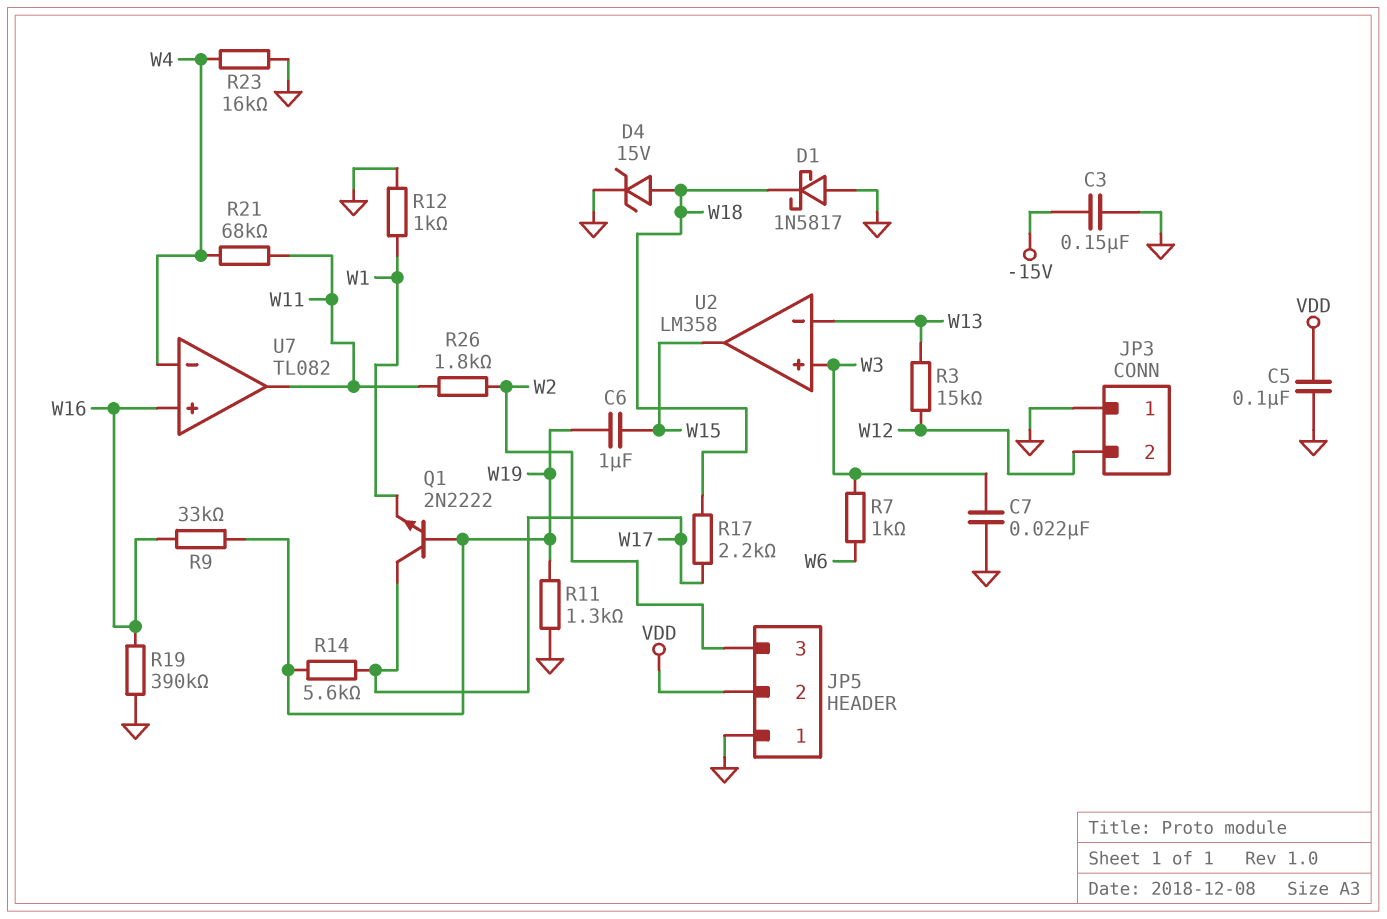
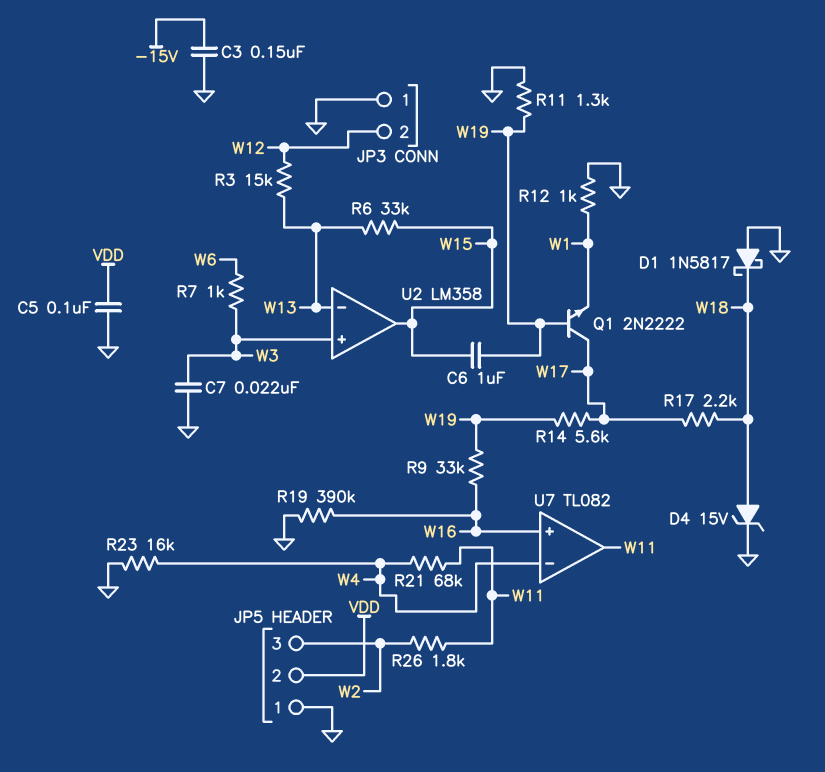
R6: none -> 33k (W13, W15)

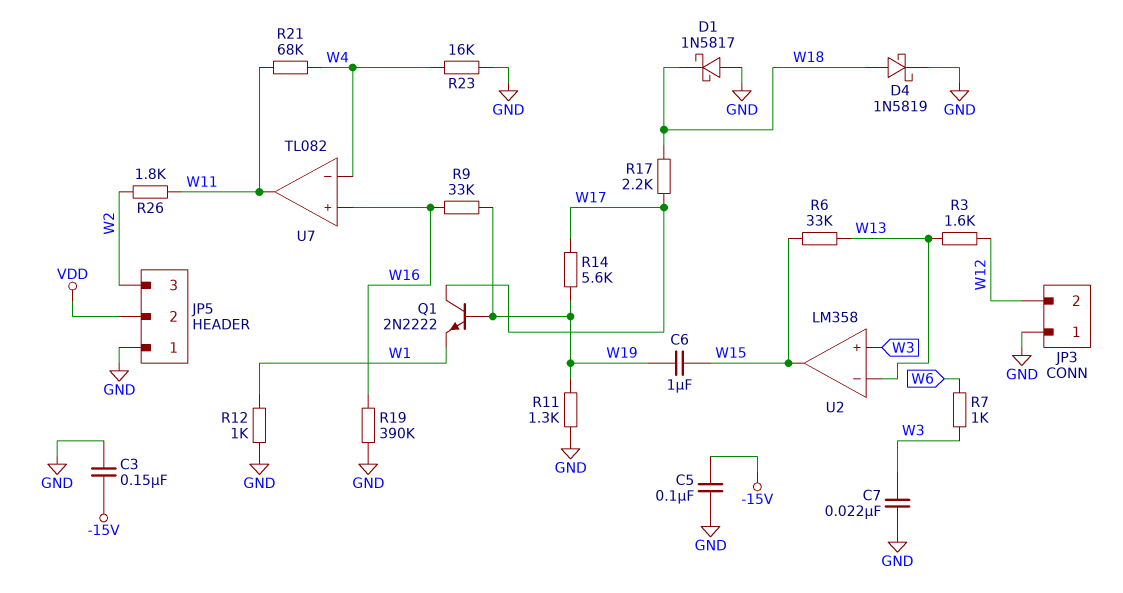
C5: 100nF (GND, VDD) -> 100nF (-15V, GND)
D4: zener 15V (A W18, K GND) -> schottky 1N5819 (A W18, K GND)
R3: 15k (W12, W13) -> 1.6k (W12, W13)

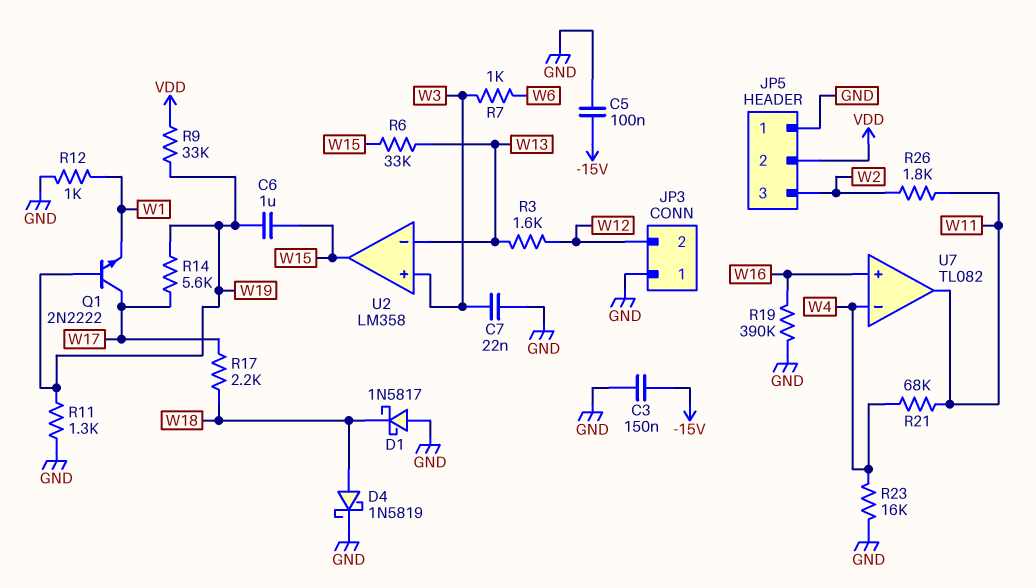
R9: 33k (W16, W19) -> 33k (VDD, W19)

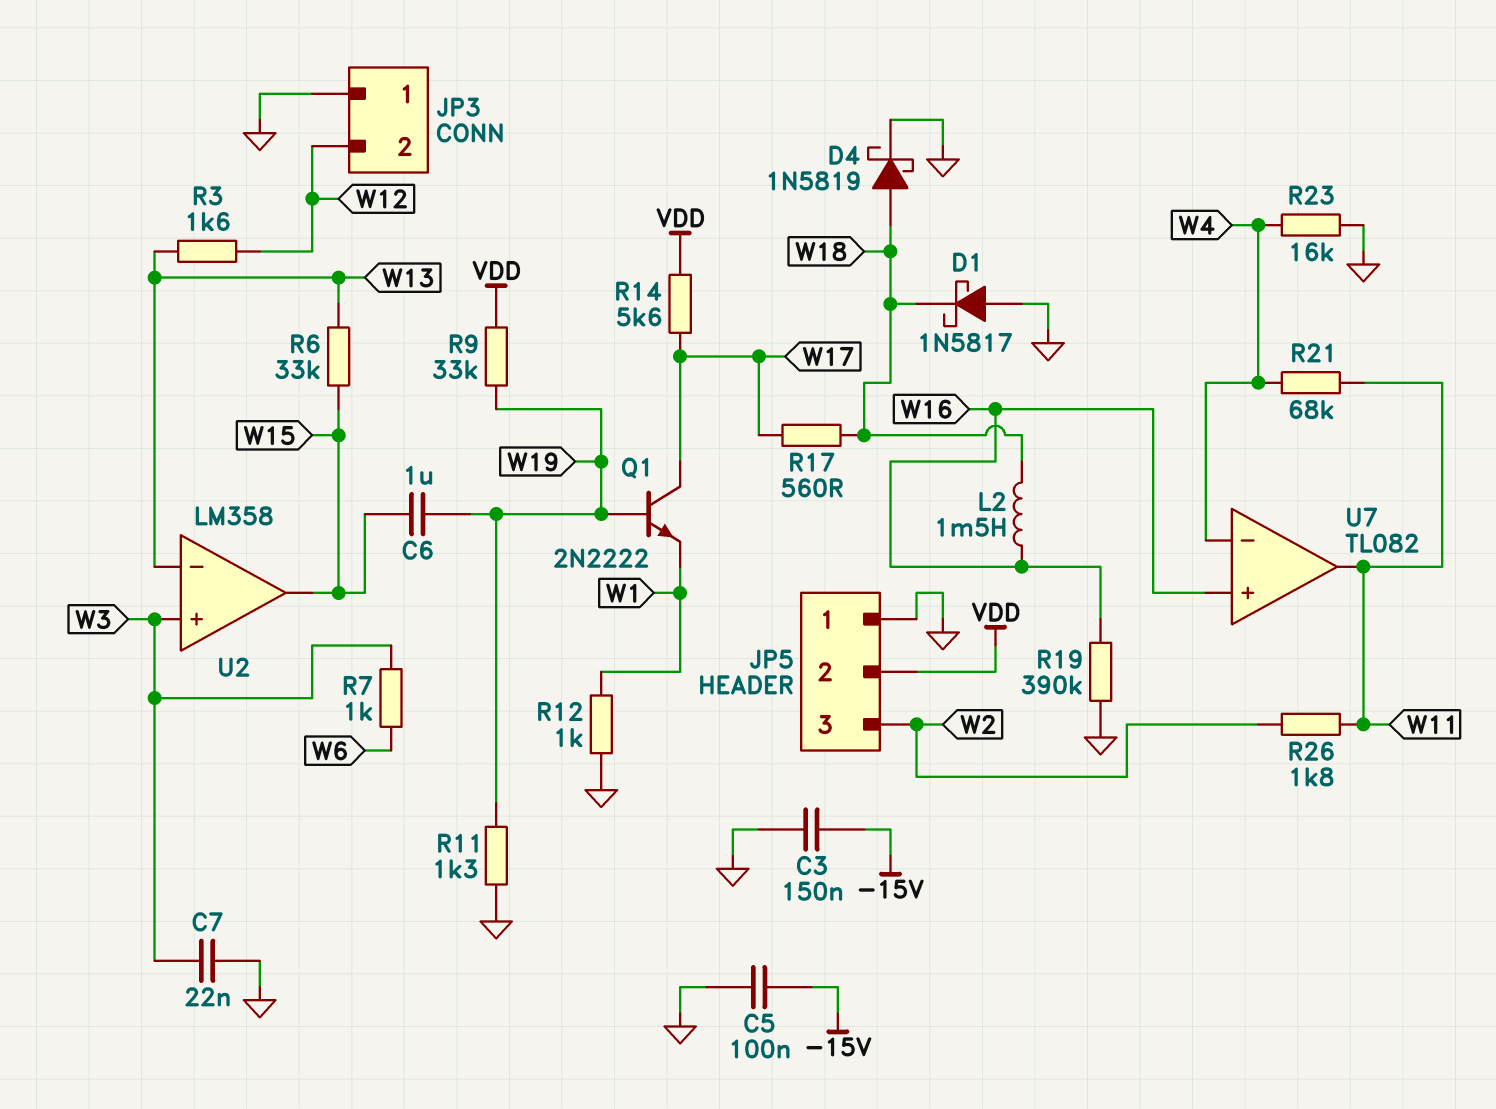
L2: none -> 1.5mH (W16, W18)
R14: 5.6k (W17, W19) -> 5.6k (VDD, W17)
R17: 2.2k (W17, W18) -> 560 (W17, W18)

